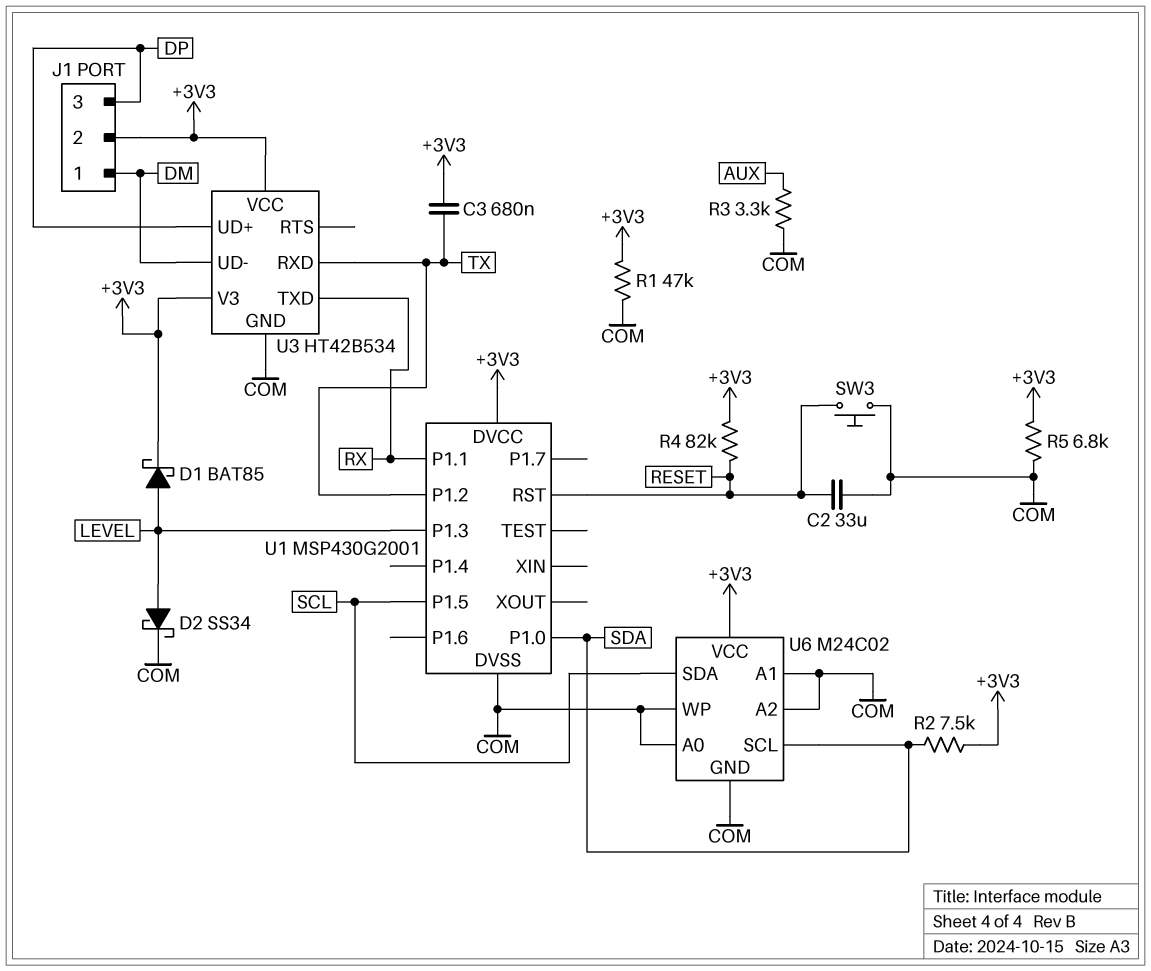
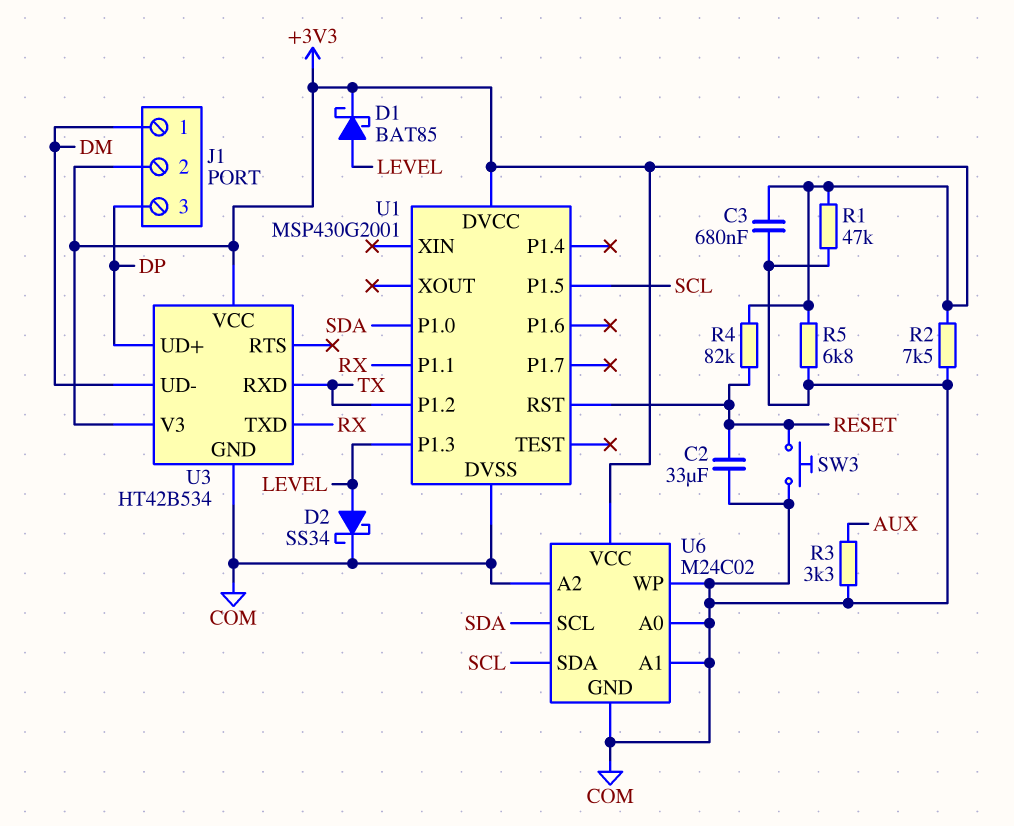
C3: 680nF (+3V3, TX) -> 680nF (+3V3, COM)
R2: 7.5k (+3V3, SDA) -> 7.5k (+3V3, COM)

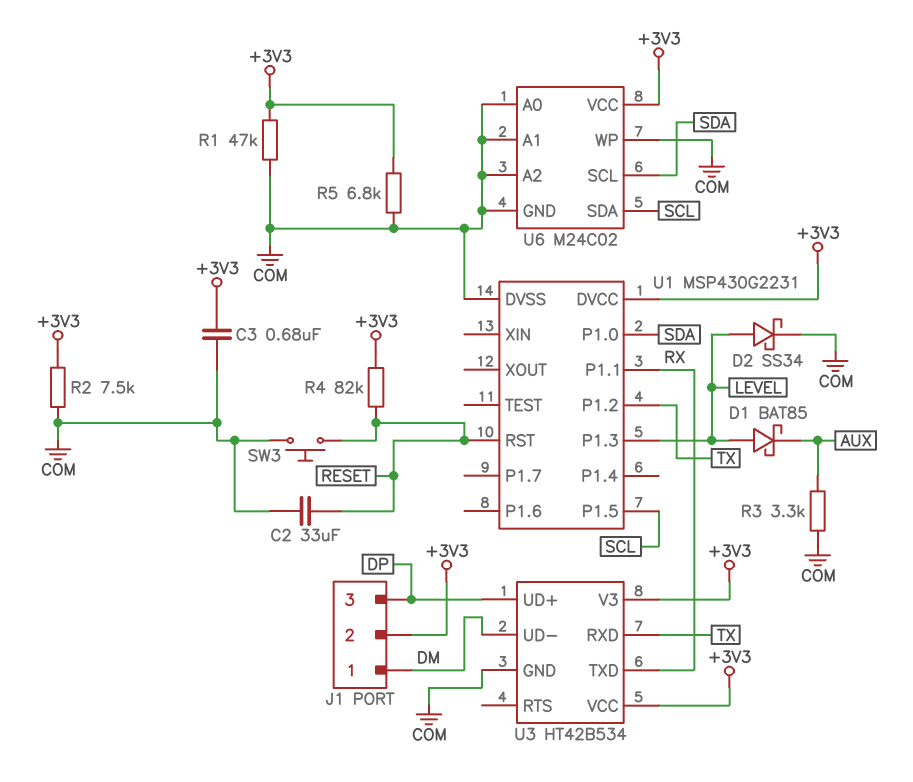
D1: schottky BAT85 (A LEVEL, K +3V3) -> schottky BAT85 (A LEVEL, K AUX)
U1: MSP430G2001 -> MSP430G2231

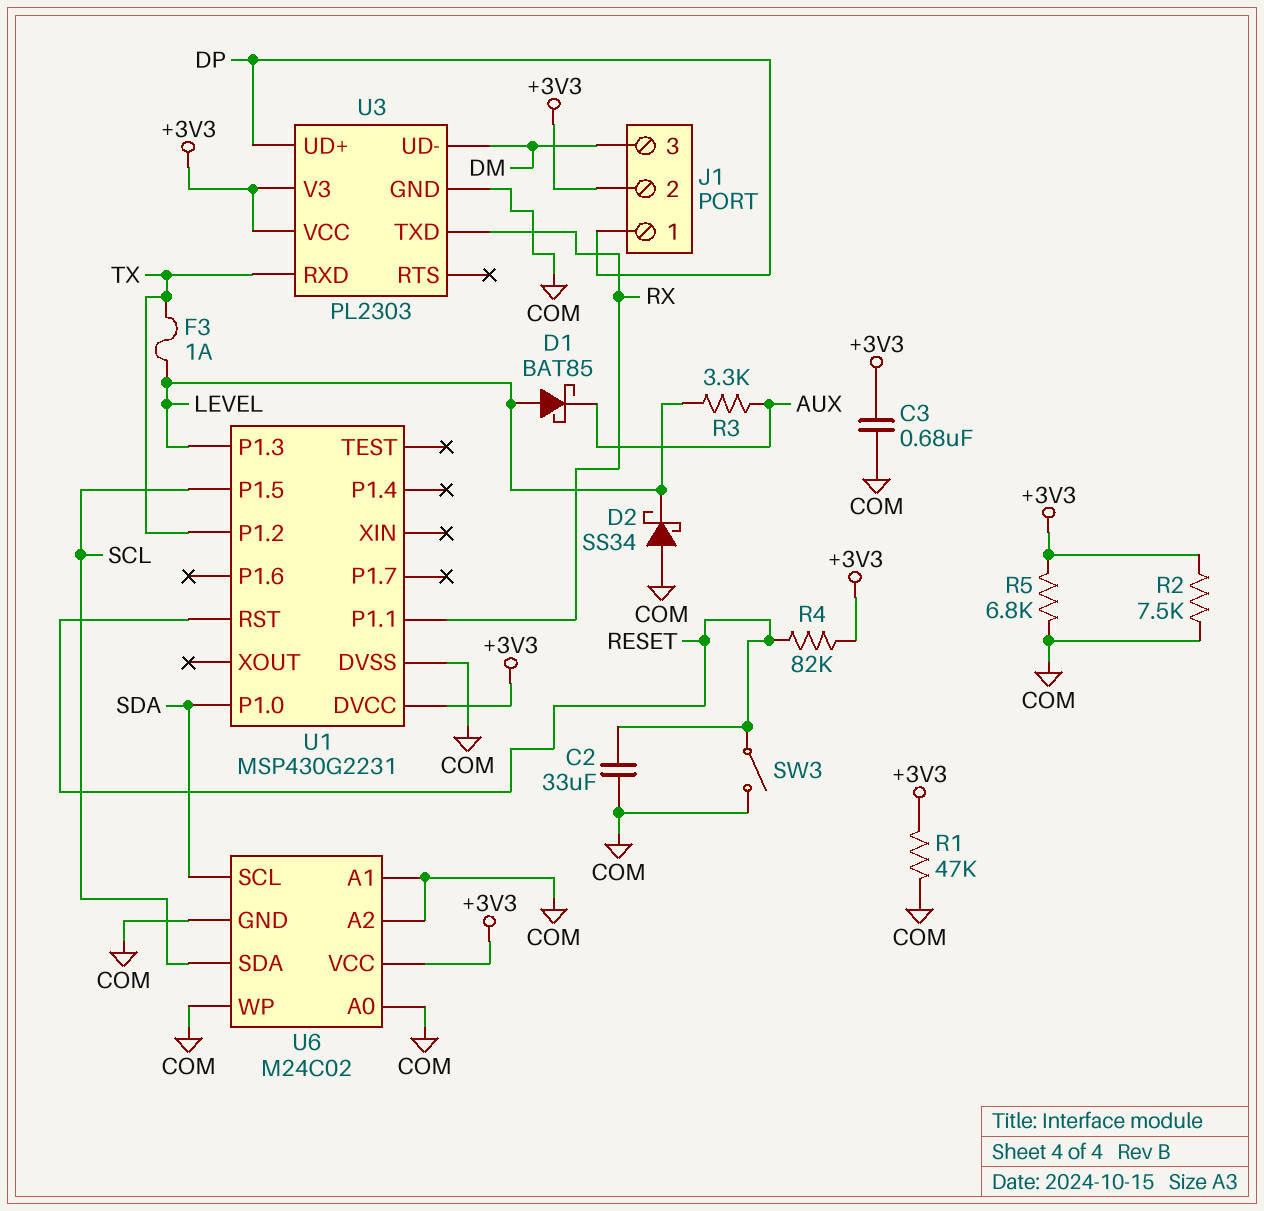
D2: schottky SS34 (A LEVEL, K COM) -> schottky SS34 (A COM, K LEVEL)
F3: none -> 1A (LEVEL, TX)
J1 pin 1: DM -> DP
J1 pin 3: DP -> DM
R3: 3.3k (AUX, COM) -> 3.3k (AUX, LEVEL)
SW3: button (COM, RESET) -> switch (COM, RESET)
U3: HT42B534 -> PL2303

